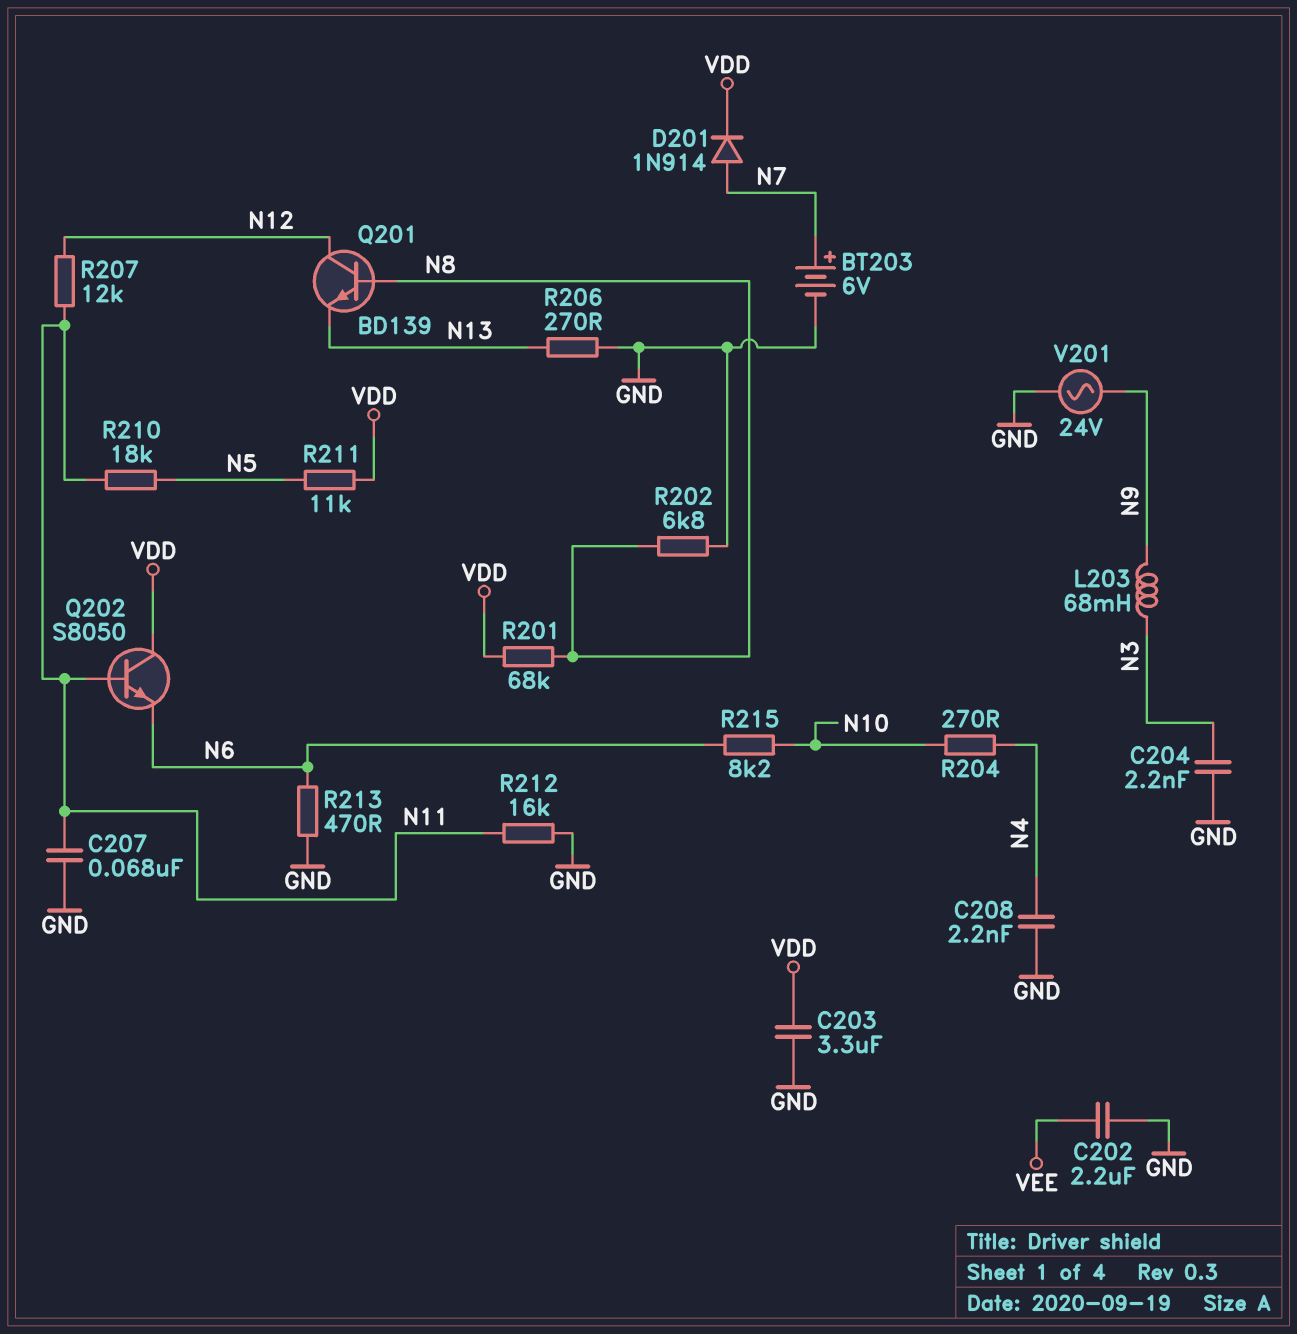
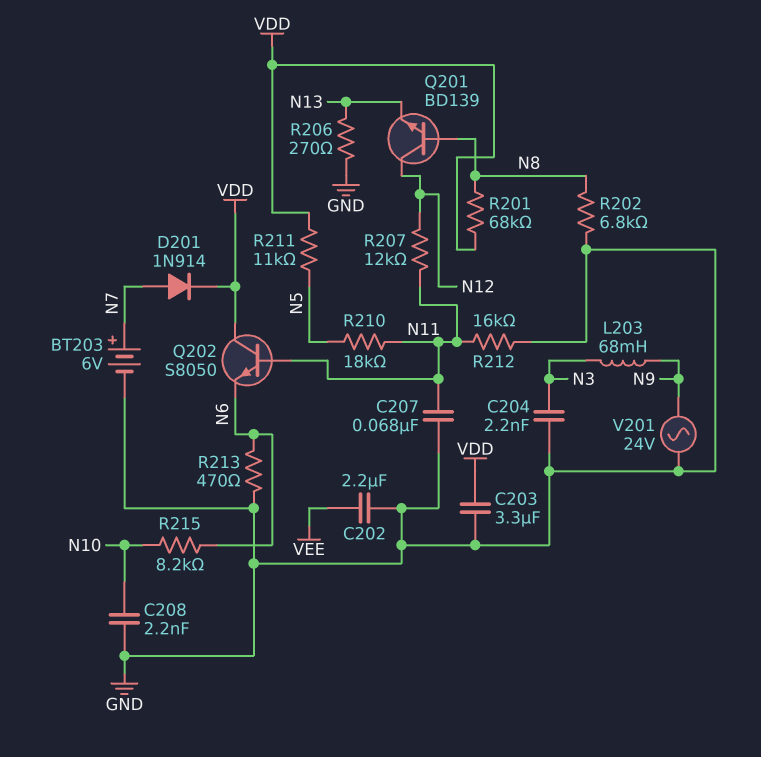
C208: 2.2nF (GND, N4) -> 2.2nF (GND, N10)
R204: 270 (N4, N10) -> none

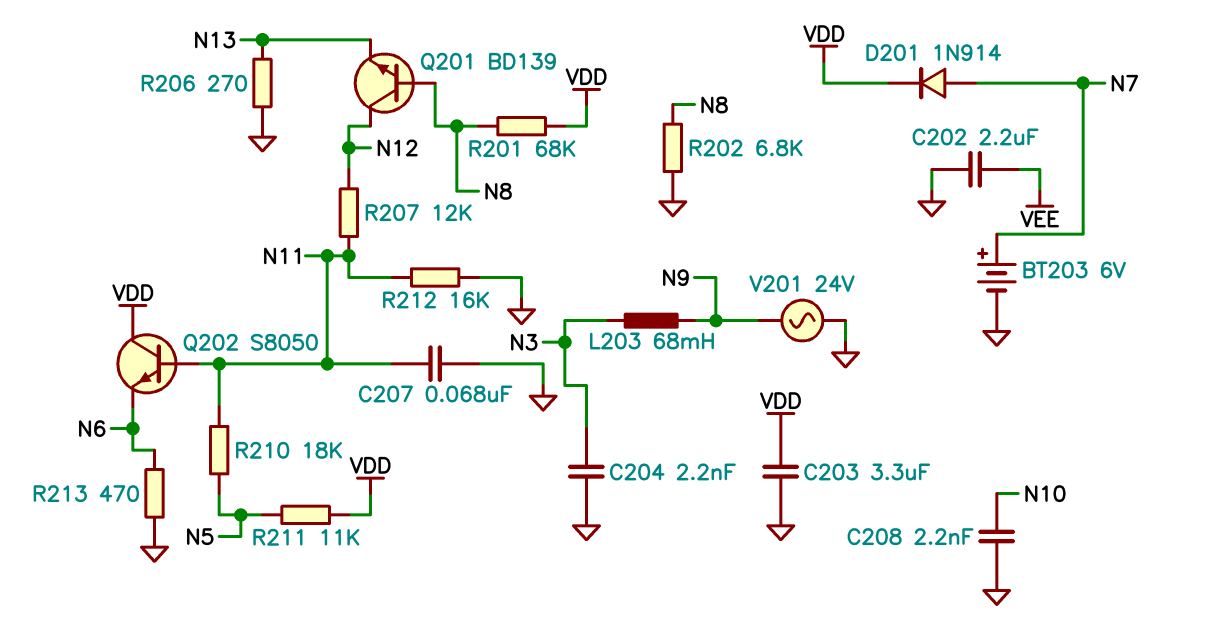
R215: 8.2k (N6, N10) -> none

